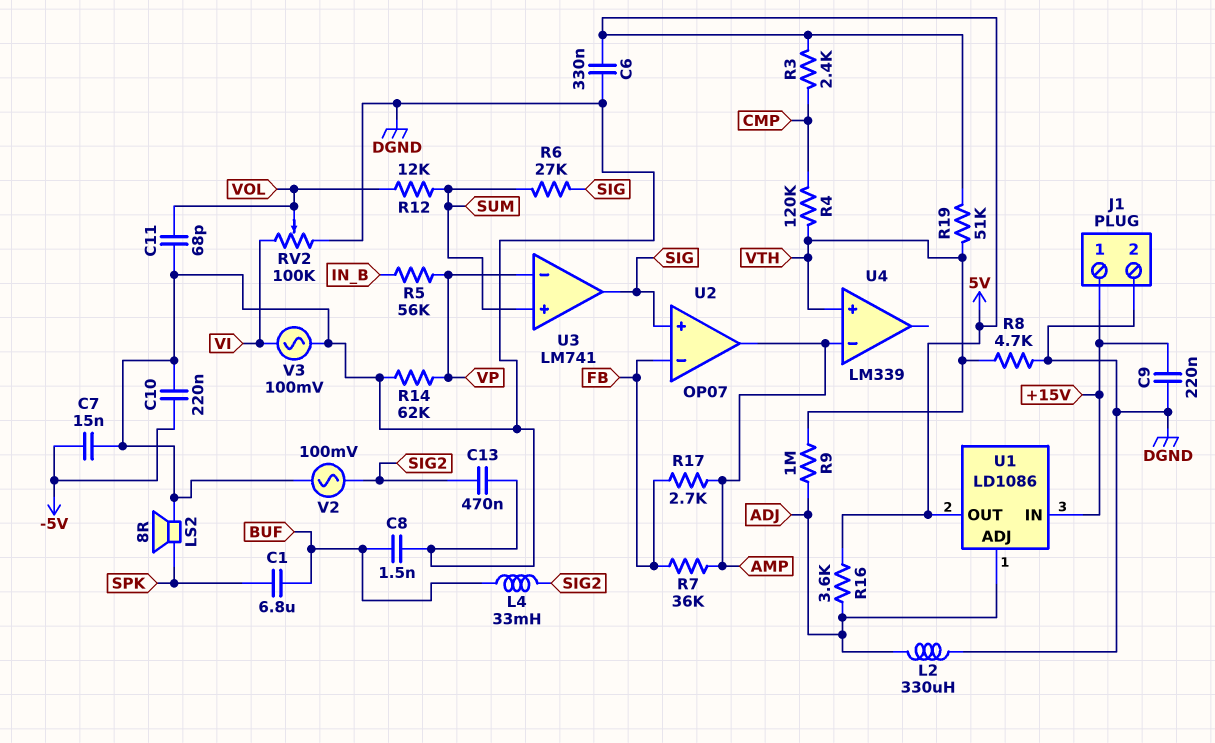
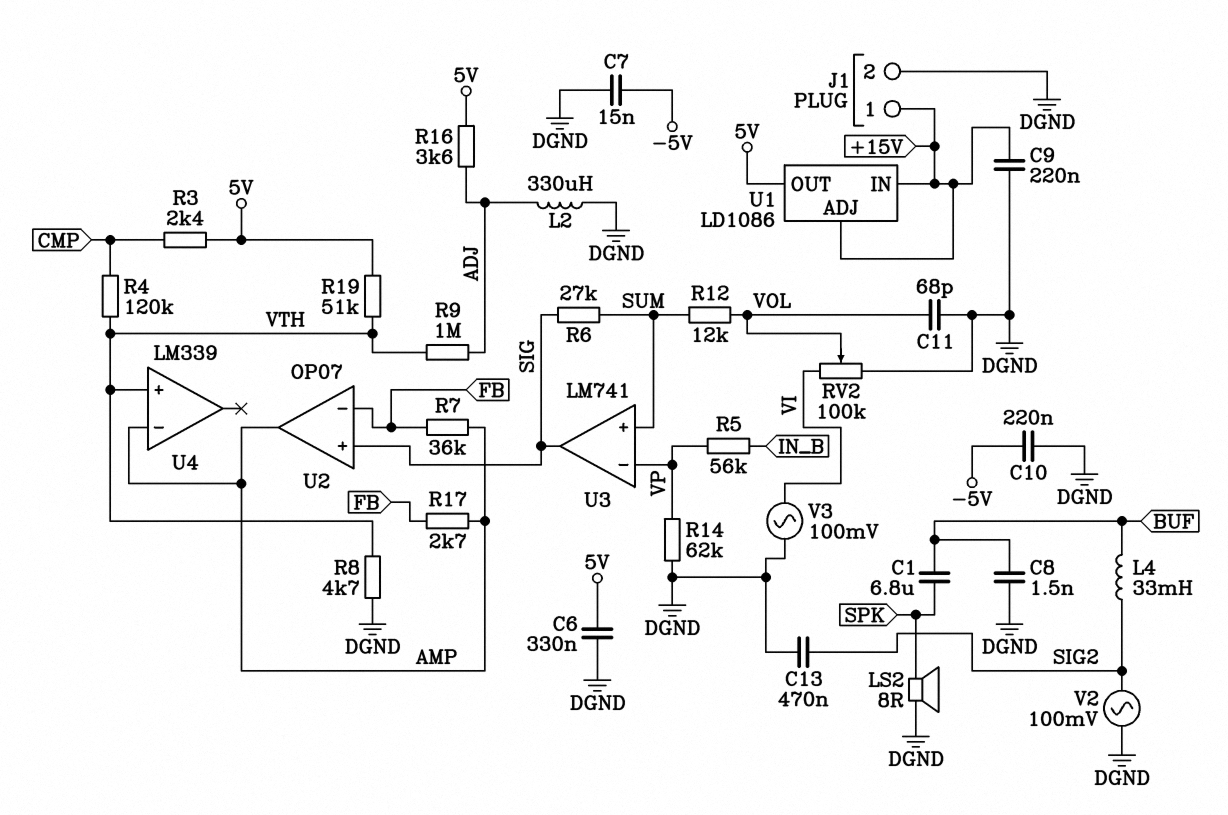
U1 pin ADJ: ADJ -> +15V

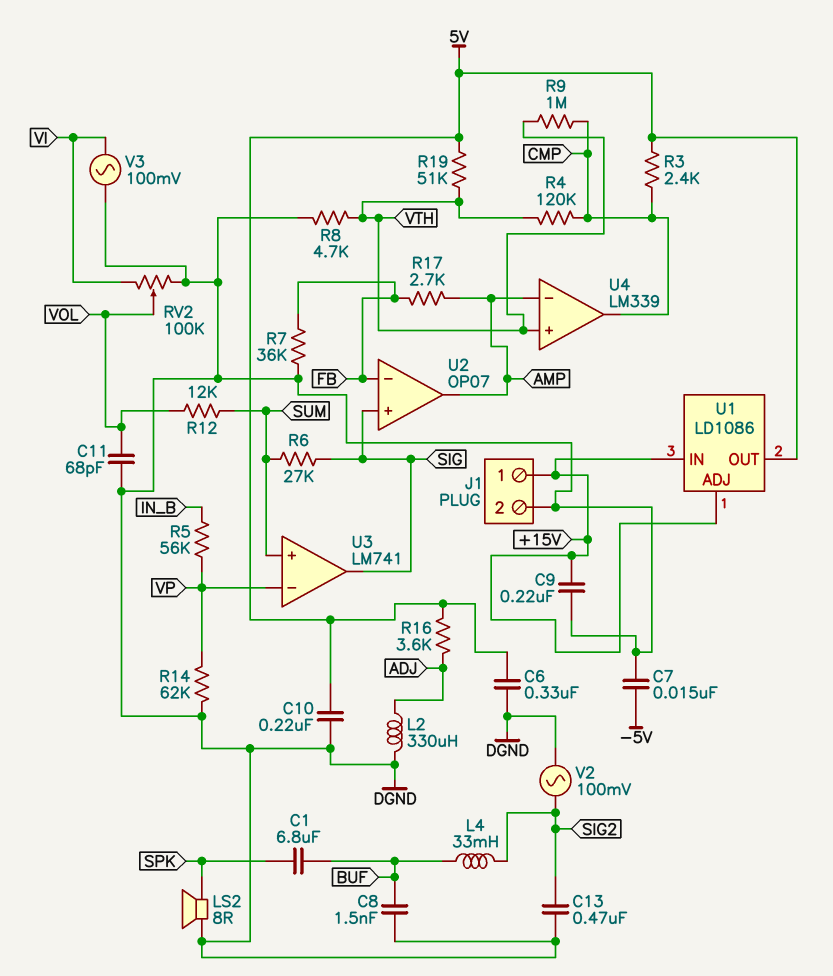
C10: 220nF (-5V, DGND) -> 220nF (5V, DGND)
R7: 36k (AMP, FB) -> 36k (DGND, FB)
R9: 1M (ADJ, VTH) -> 1M (CMP, VTH)
U4 pin out: none -> CMP

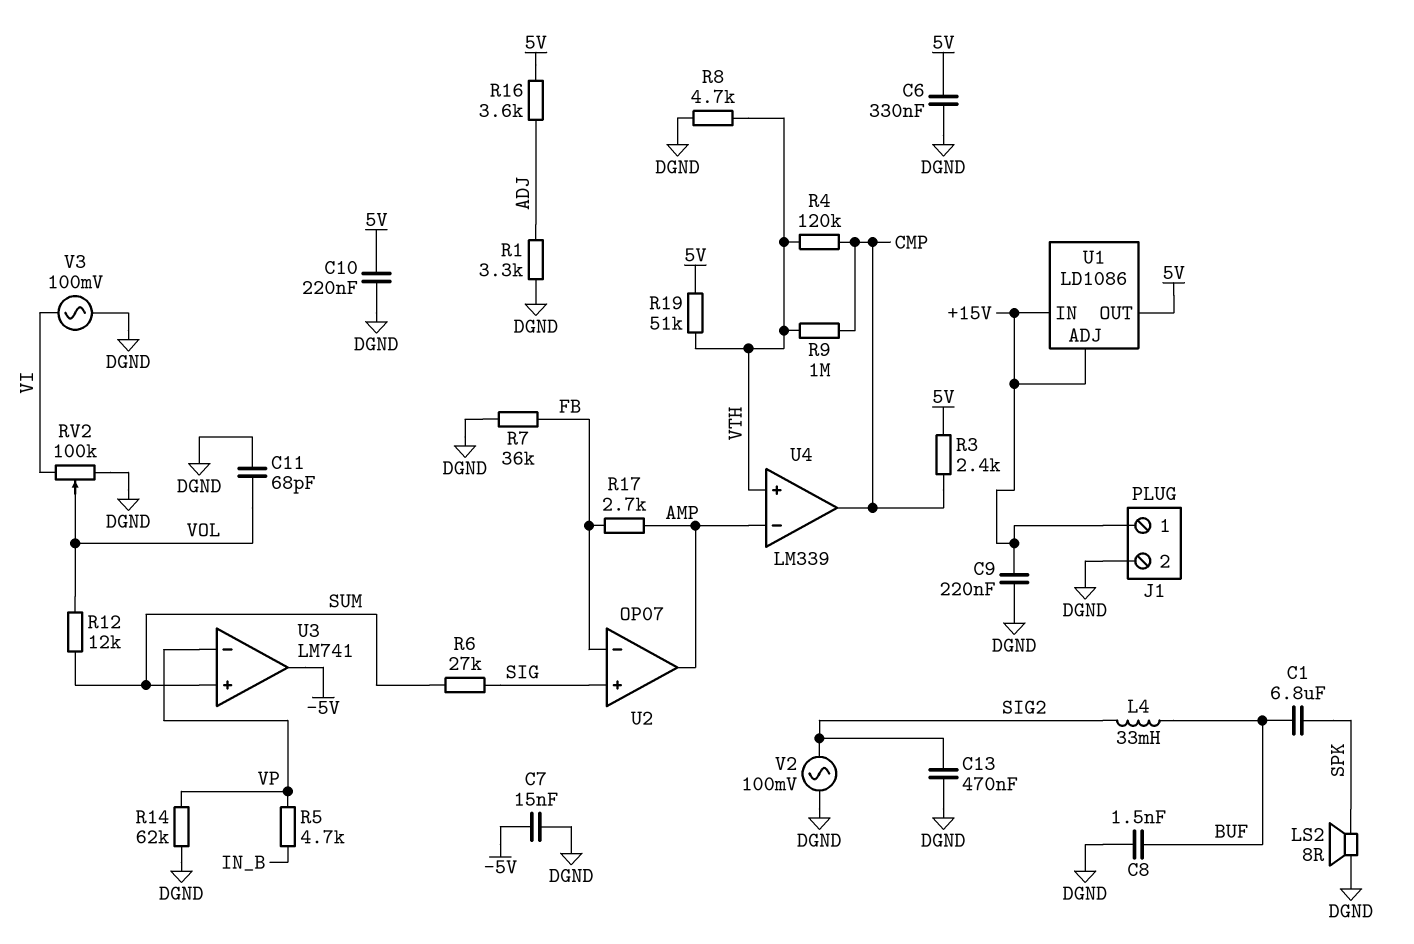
L2: 330uH (ADJ, DGND) -> none
R1: none -> 3.3k (ADJ, DGND)
R5: 56k (IN_B, VP) -> 4.7k (IN_B, VP)
U3 pin out: SIG -> -5V

